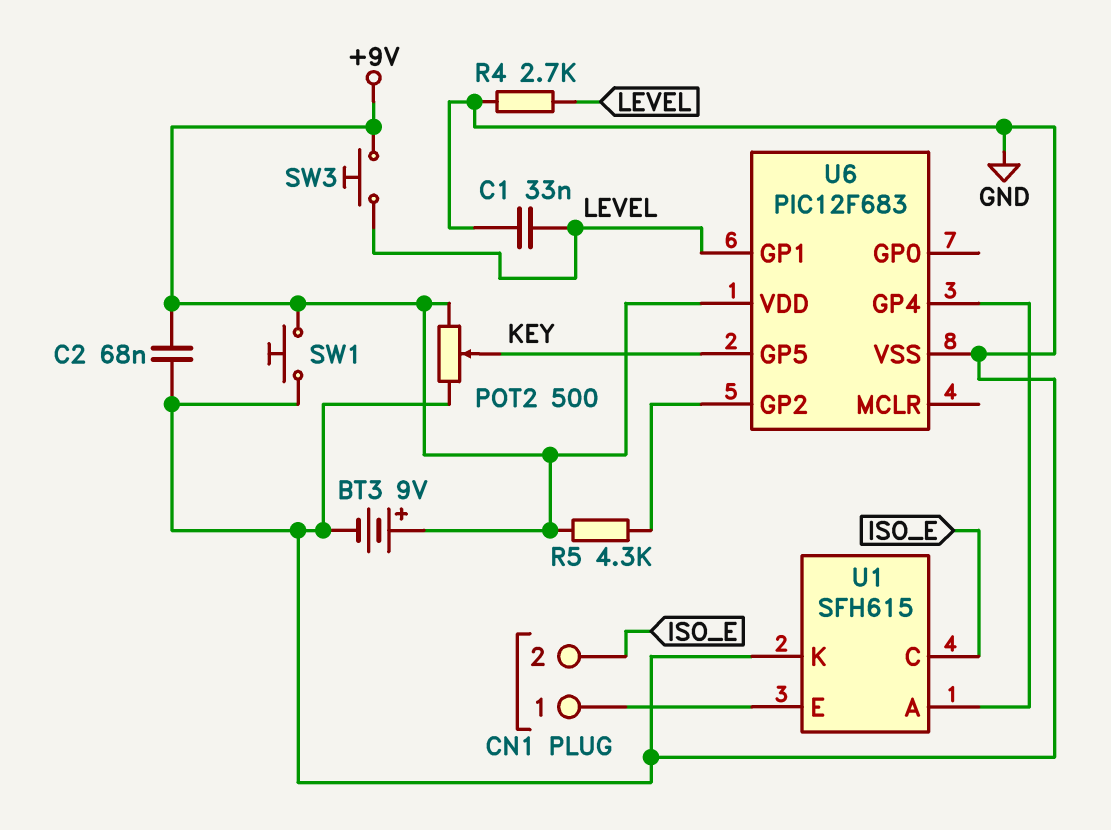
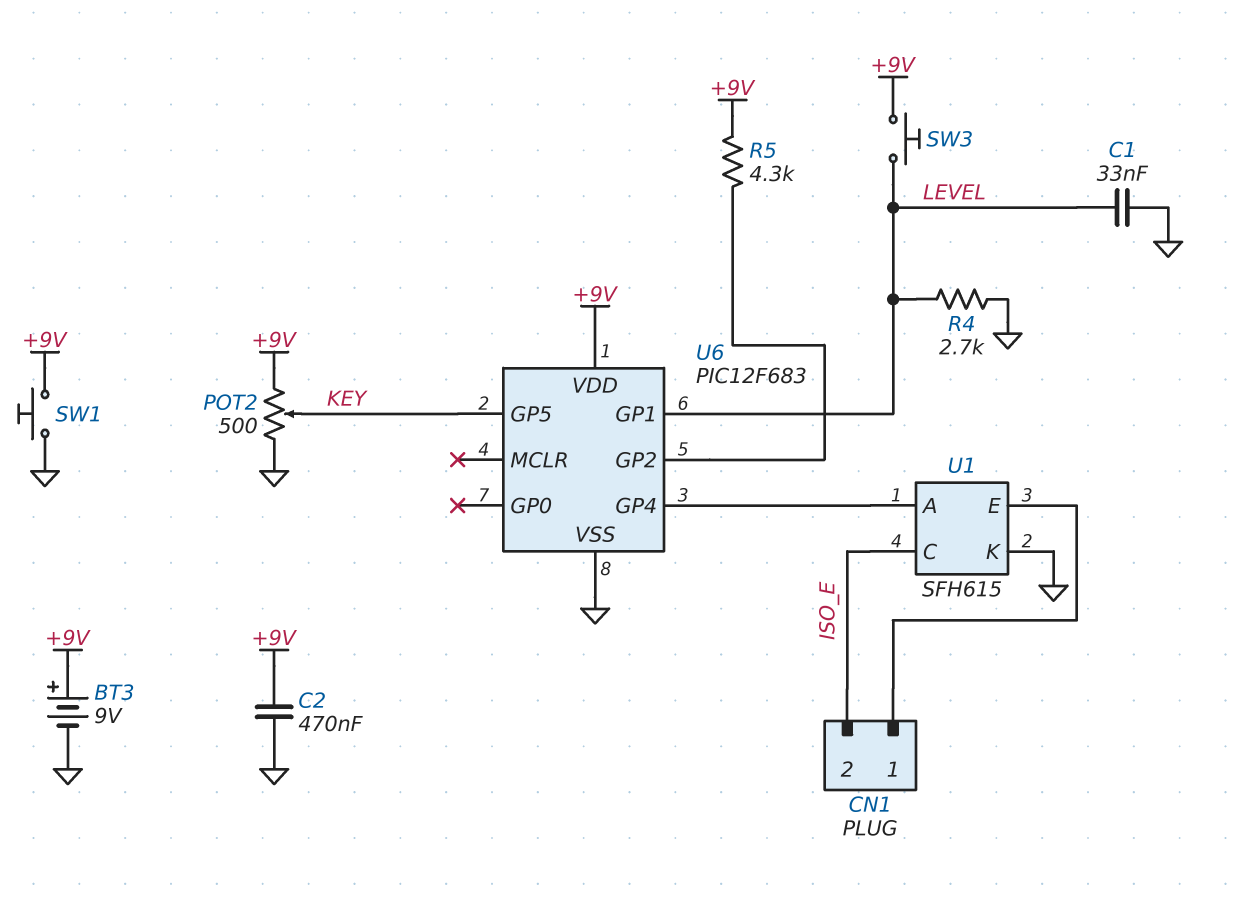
C2: 68nF (+9V, GND) -> 470nF (+9V, GND)

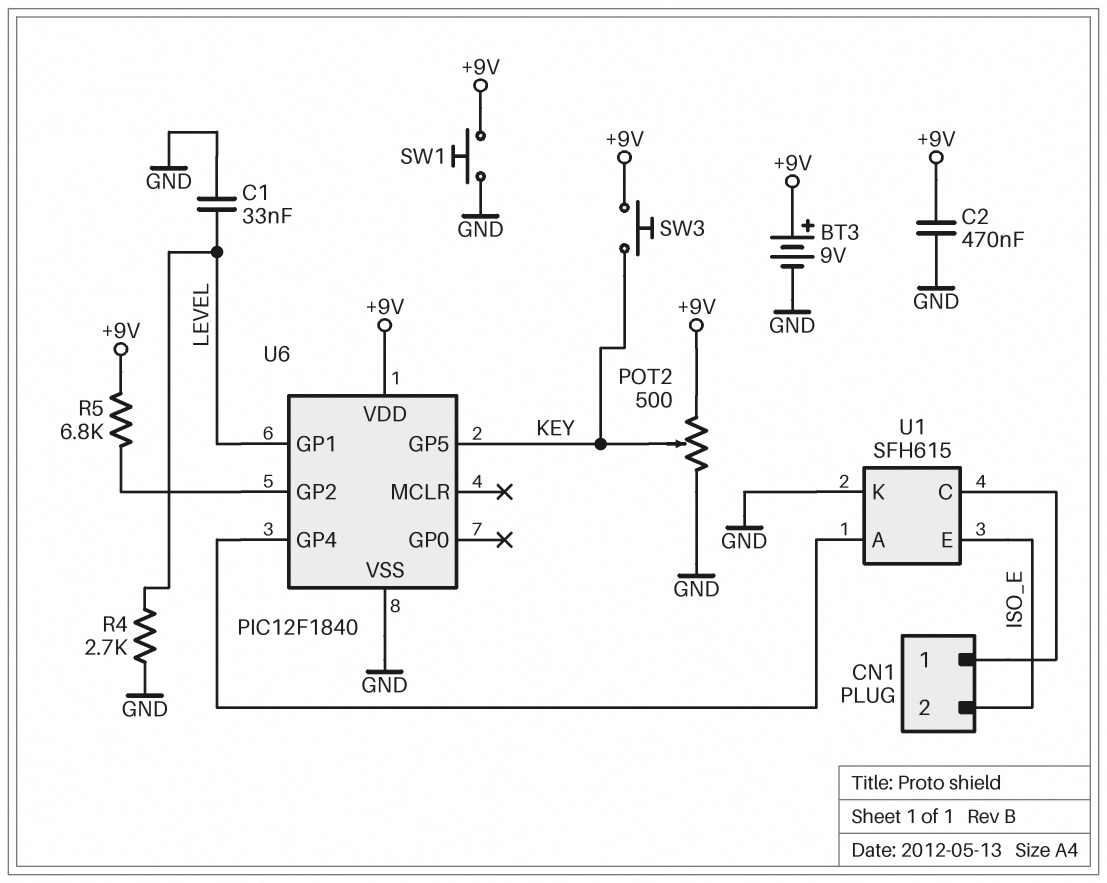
R5: 4.3k (+9V, U6/GP2) -> 6.8k (+9V, U6/GP2)
SW3: button (+9V, LEVEL) -> button (+9V, KEY)
U1 pin C: ISO_E -> CN1/1
U1 pin E: CN1/1 -> ISO_E
U6: PIC12F683 -> PIC12F1840

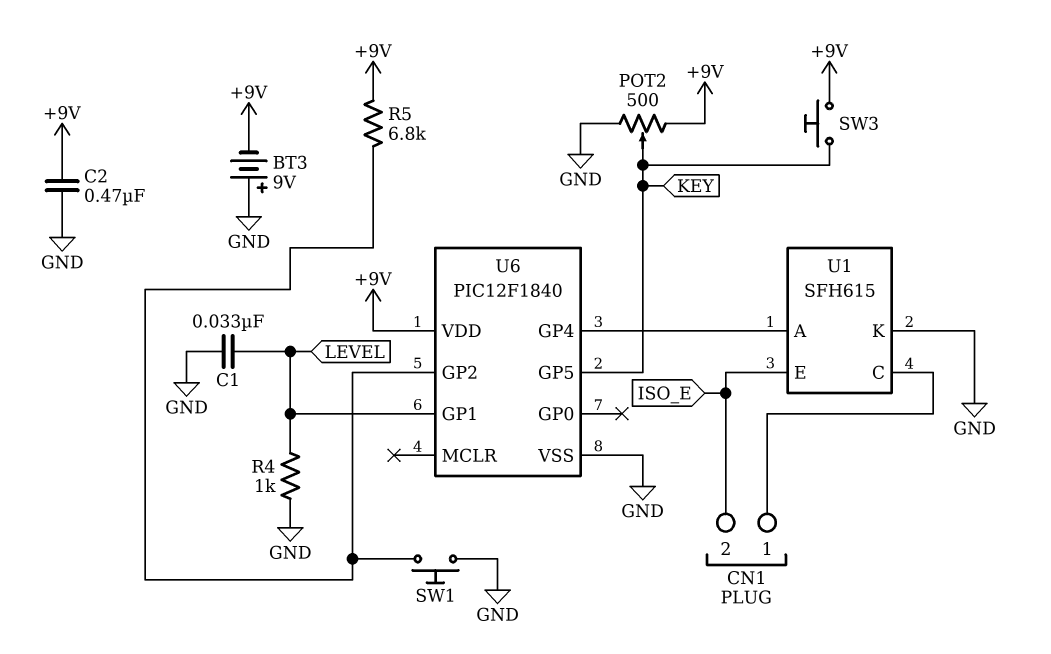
BT3: 9V (plus +9V, minus GND) -> 9V (plus GND, minus +9V)
R4: 2.7k (GND, LEVEL) -> 1k (GND, LEVEL)
SW1: button (+9V, GND) -> button (GND, U6/GP2)

